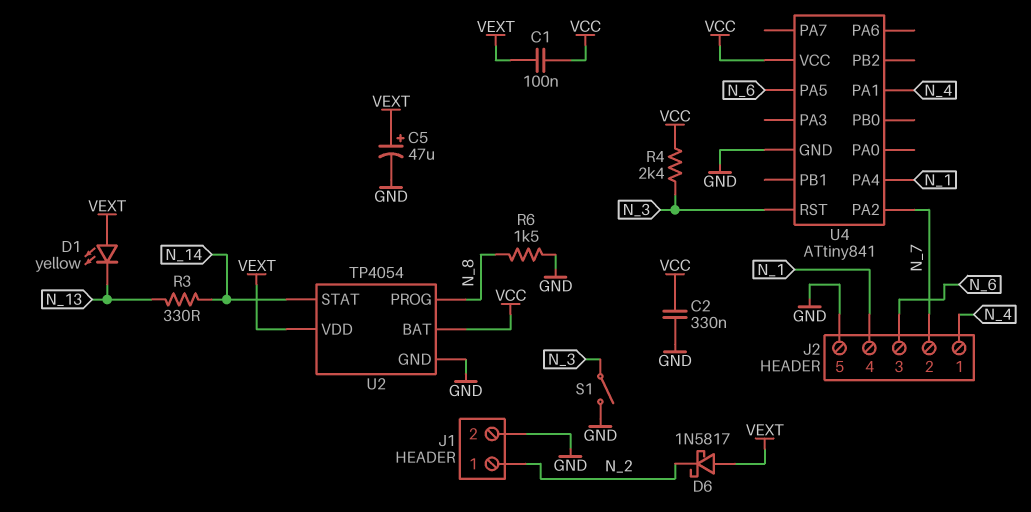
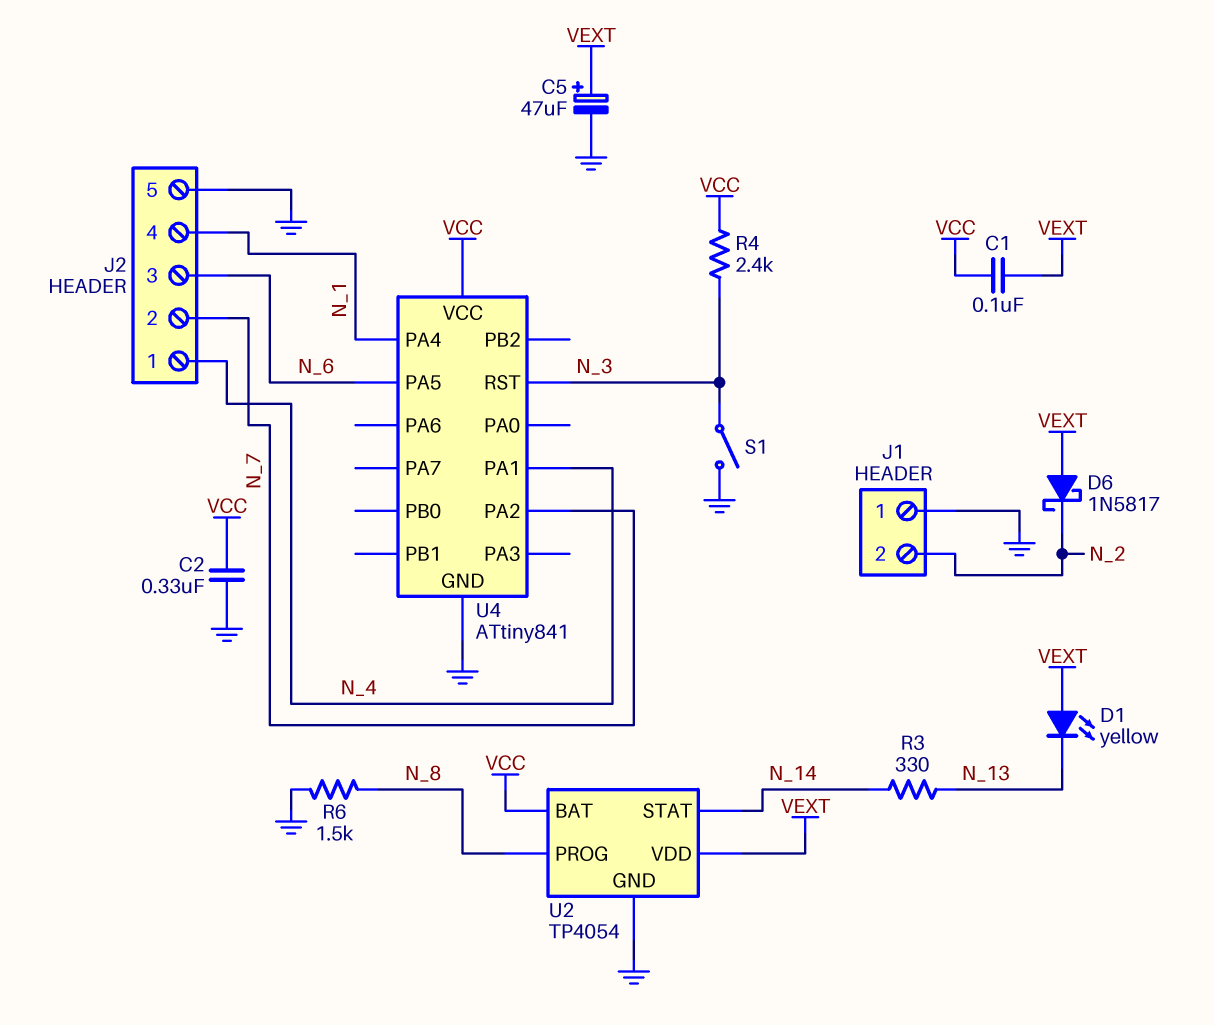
J1 pin 1: N_2 -> GND
J1 pin 2: GND -> N_2

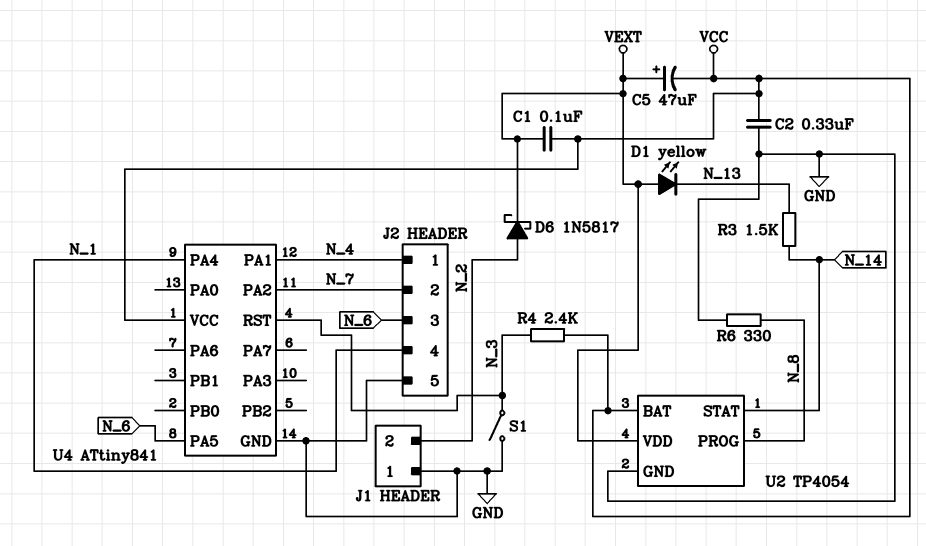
C5: 47uF (plus VEXT, minus GND) -> 47uF (plus VEXT, minus VCC)
D6: schottky 1N5817 (A VEXT, K N_2) -> schottky 1N5817 (A N_2, K VEXT)
R3: 330 (N_13, N_14) -> 1.5k (N_13, N_14)
R6: 1.5k (GND, N_8) -> 330 (GND, N_8)

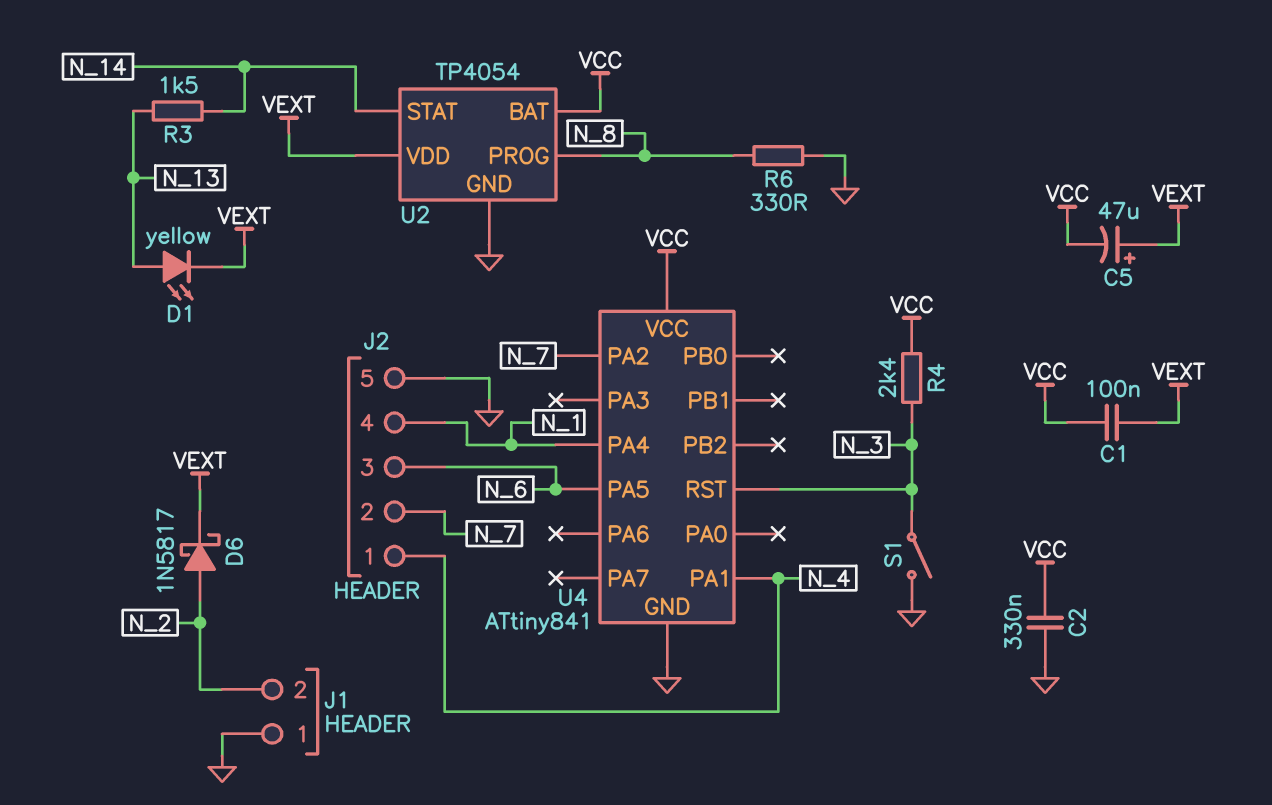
D1: LED yellow (A VEXT, K N_13) -> LED yellow (A N_13, K VEXT)

